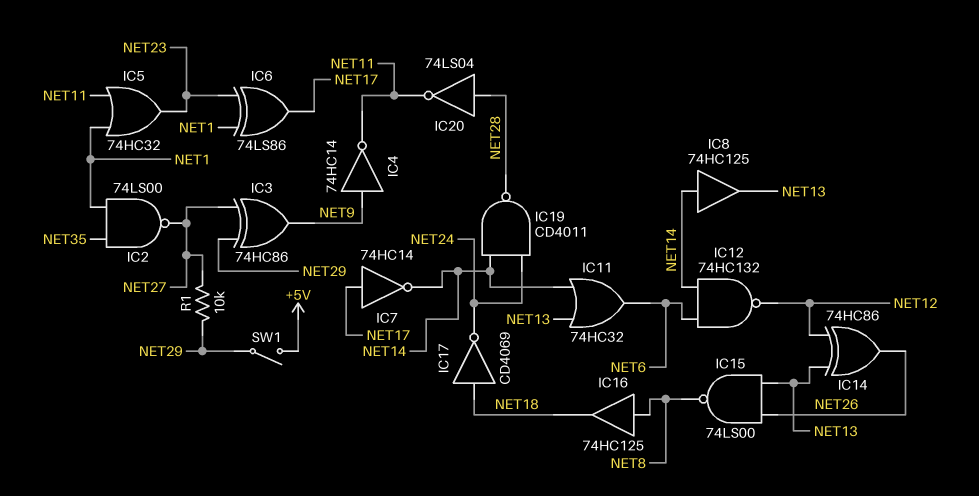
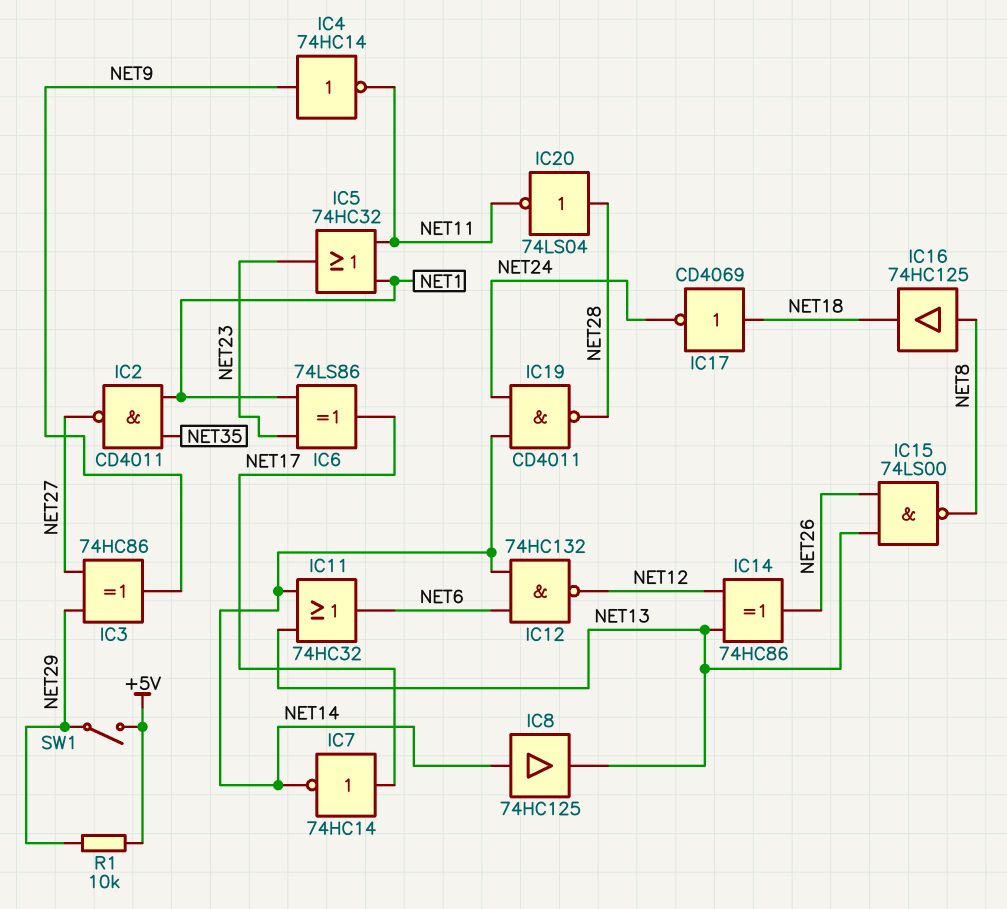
IC2: NAND 74LS00 (in NET1, in NET35, out NET27) -> NAND CD4011 (in NET1, in NET35, out NET27)
R1: 10k (NET27, NET29) -> 10k (+5V, NET29)

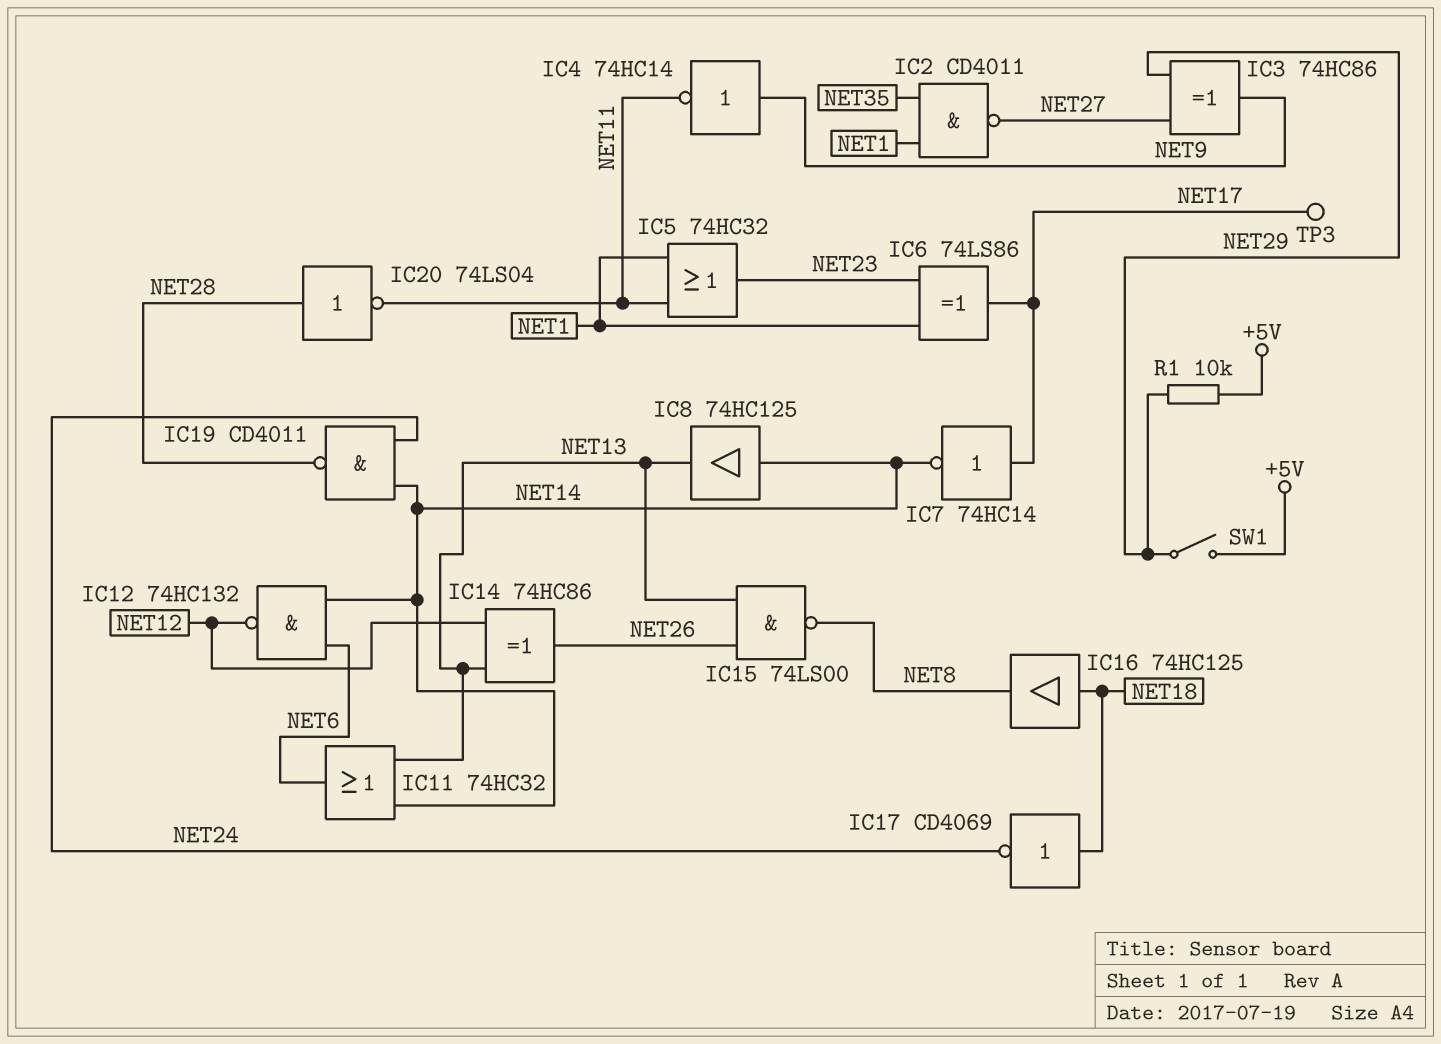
IC16: buffer 74HC125 (in NET8, out NET18) -> buffer 74HC125 (in NET18, out NET8)
TP3: none -> test point (NET17)

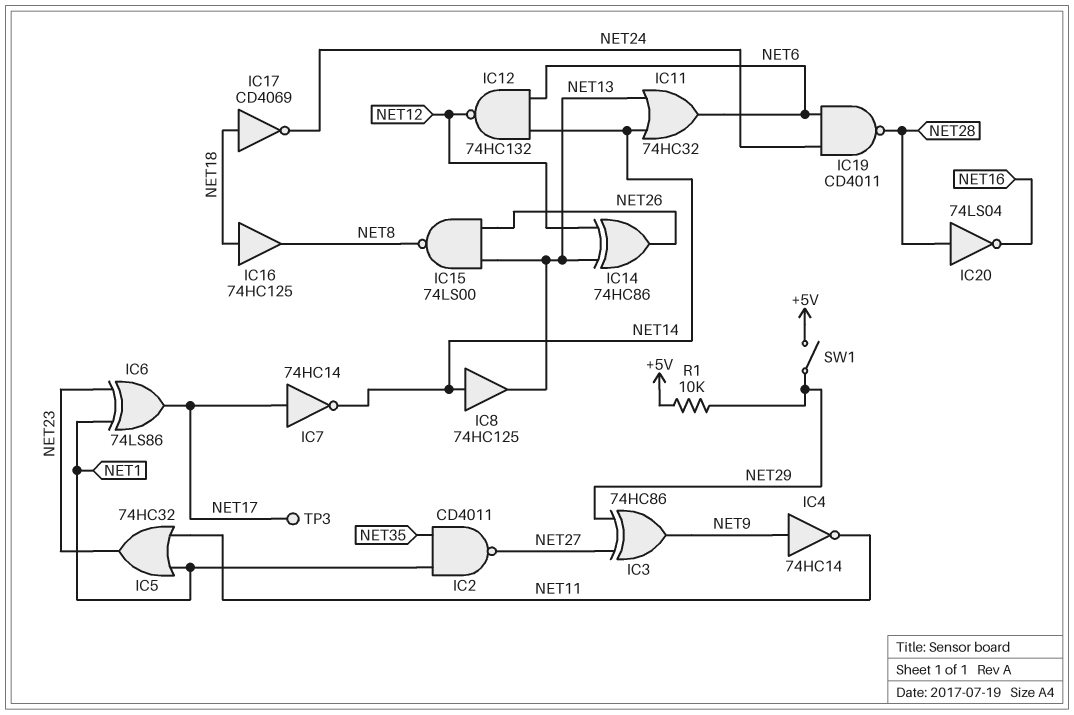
IC19: NAND CD4011 (in NET14, in NET24, out NET28) -> NAND CD4011 (in NET6, in NET24, out NET28)
IC20: NOT 74LS04 (in NET28, out NET11) -> NOT 74LS04 (in NET28, out NET16)

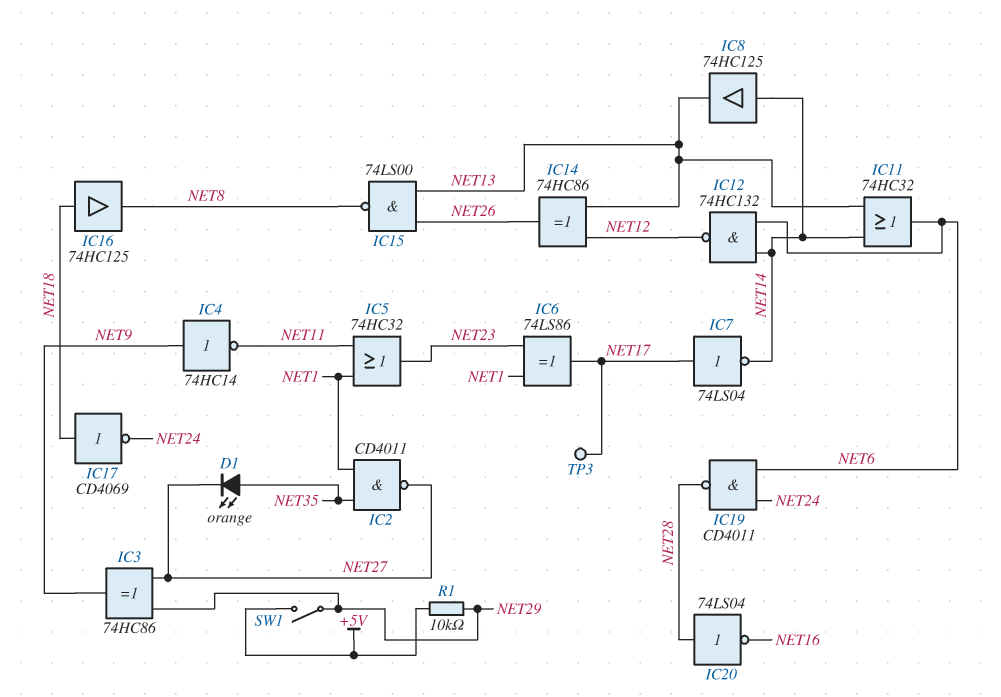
D1: none -> LED orange (A NET35, K NET27)
IC7: NOT 74HC14 (in NET17, out NET14) -> NOT 74LS04 (in NET17, out NET14)

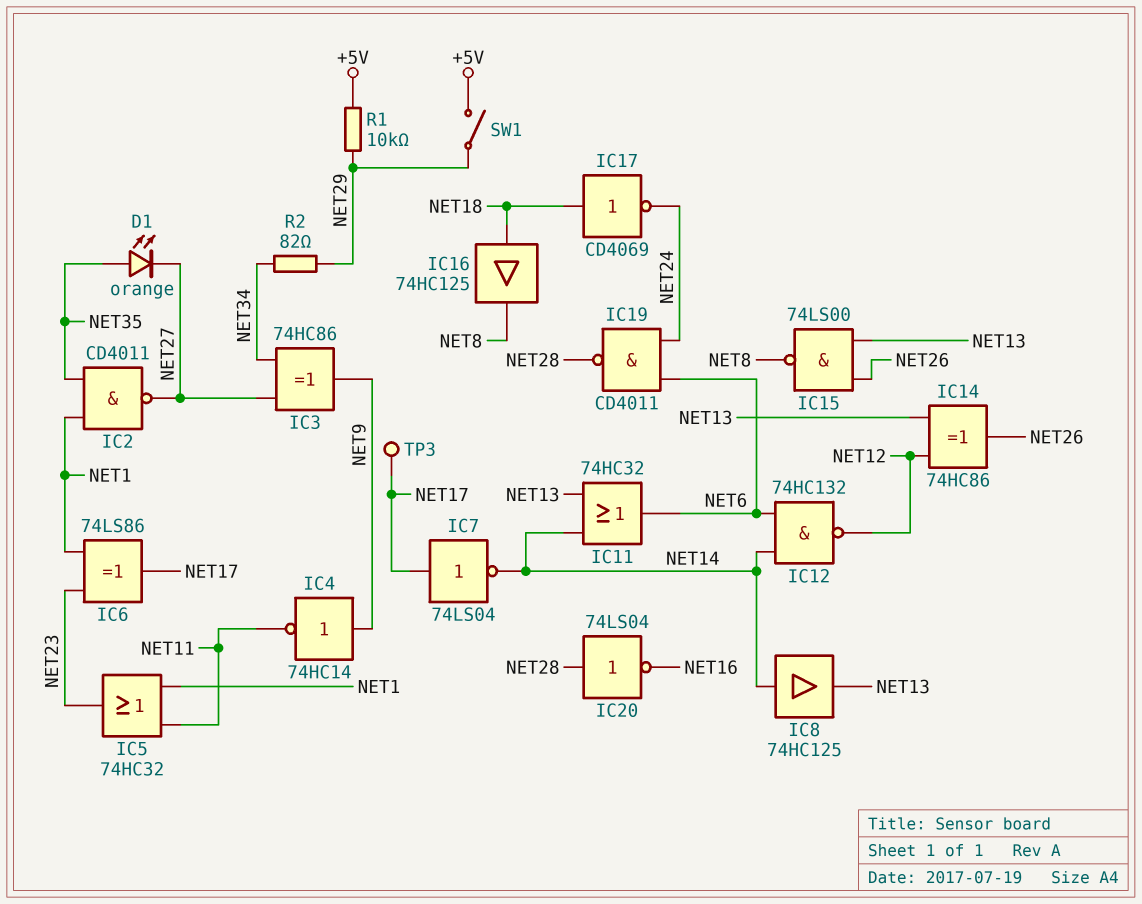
IC3: XOR 74HC86 (in NET27, in NET29, out NET9) -> XOR 74HC86 (in NET27, in NET34, out NET9)
R2: none -> 82 (NET29, NET34)

